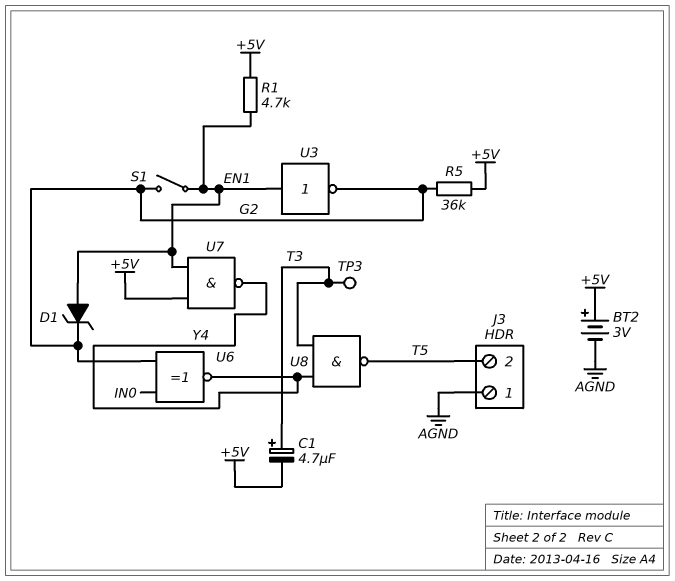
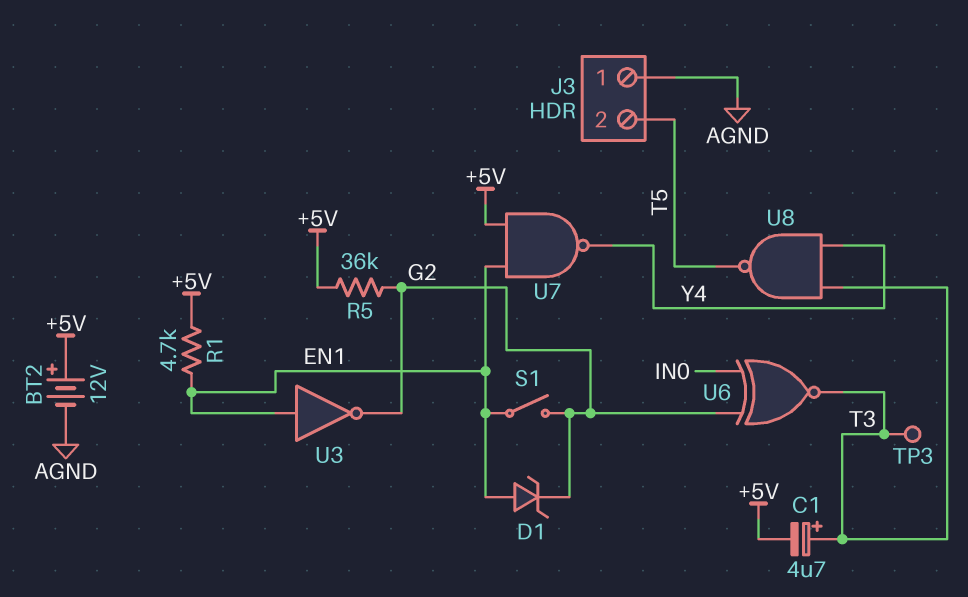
BT2: 3V (plus +5V, minus AGND) -> 12V (plus +5V, minus AGND)
U6: XNOR (in G2, in IN0, out Y4) -> XNOR (in G2, in IN0, out T3)

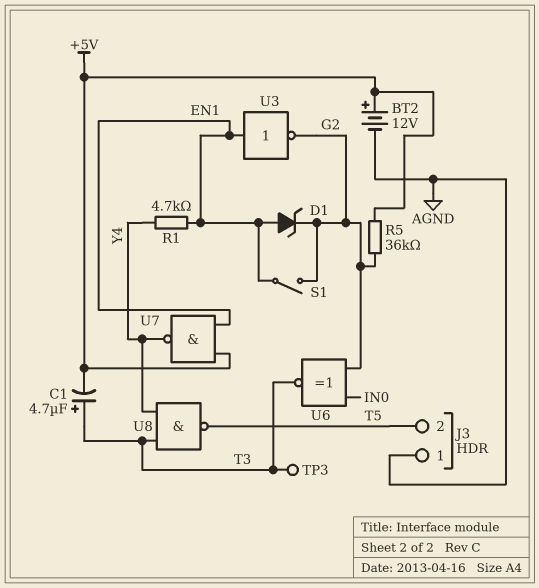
R1: 4.7k (+5V, EN1) -> 4.7k (EN1, Y4)

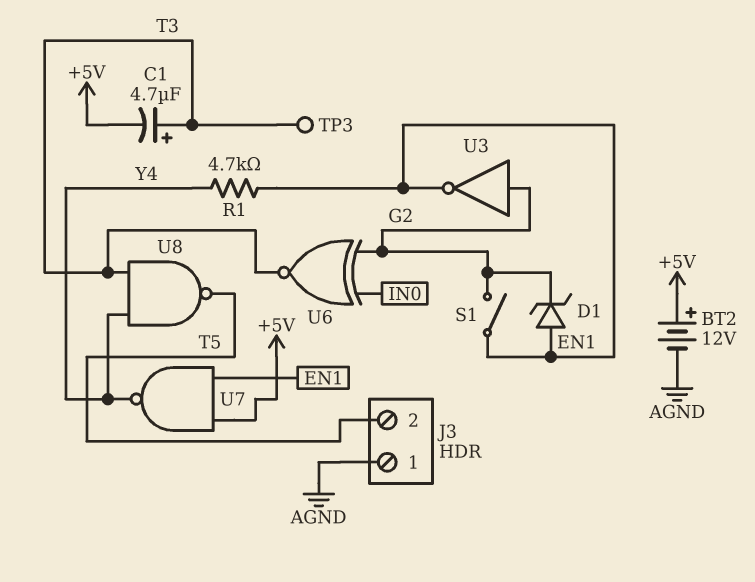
R5: 36k (+5V, G2) -> none
U3: NOT (in EN1, out G2) -> NOT (in G2, out EN1)

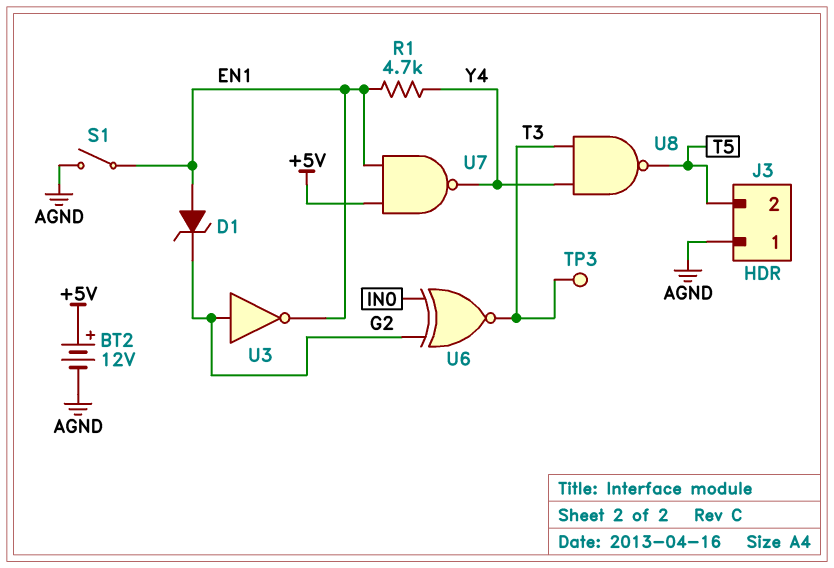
C1: 4.7uF (plus T3, minus +5V) -> none
S1: switch (EN1, G2) -> switch (AGND, EN1)

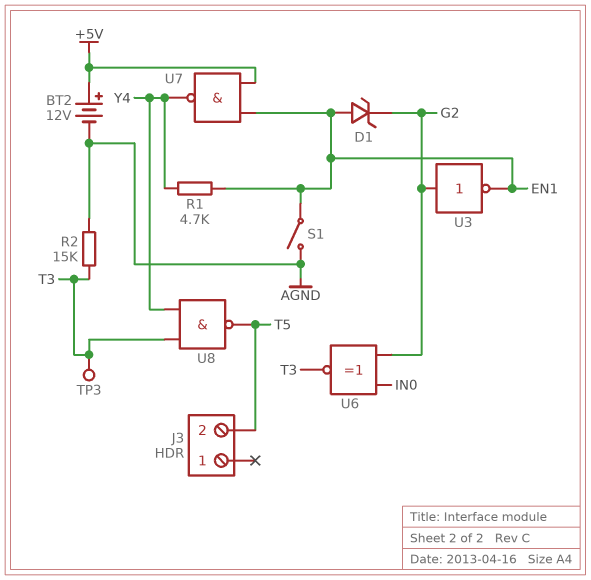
J3 pin 1: AGND -> none
R2: none -> 15k (AGND, T3)

